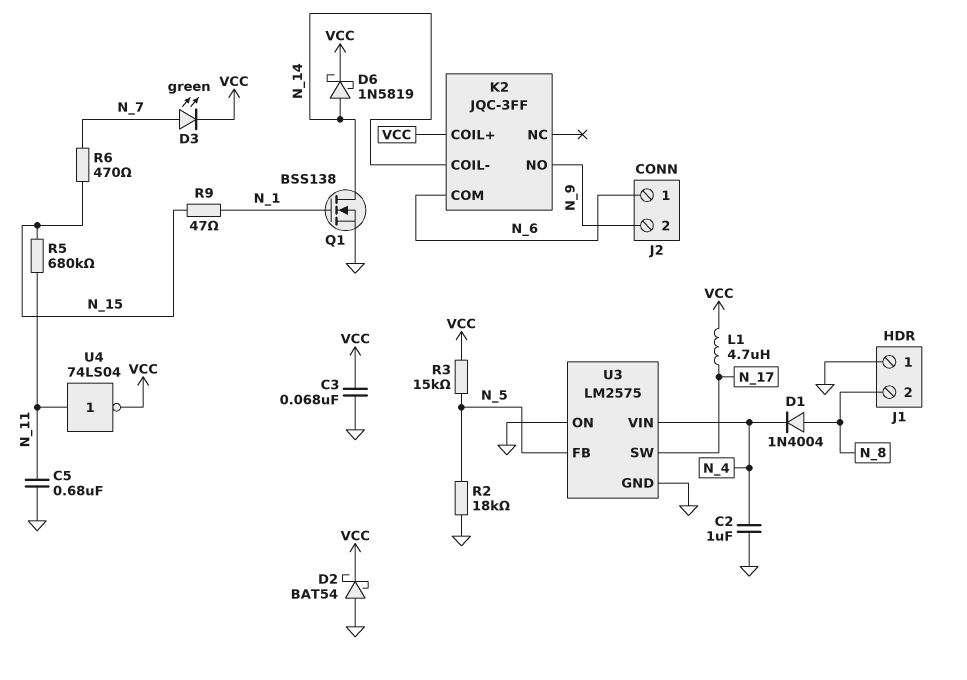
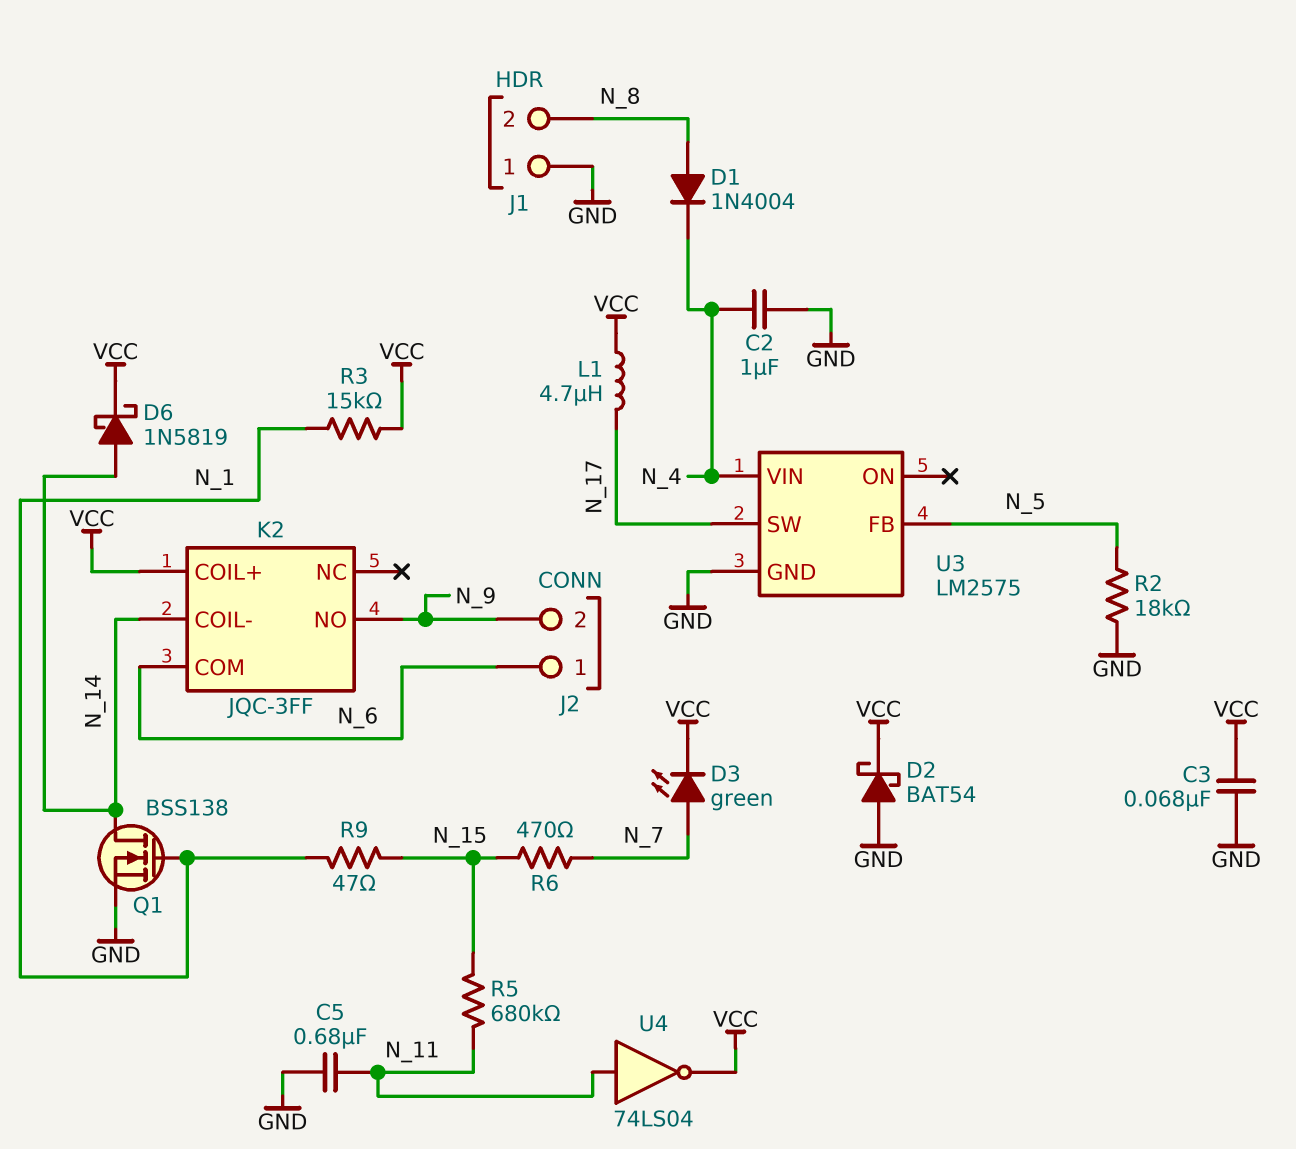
R3: 15k (N_5, VCC) -> 15k (N_1, VCC)
U3 pin ON: GND -> none

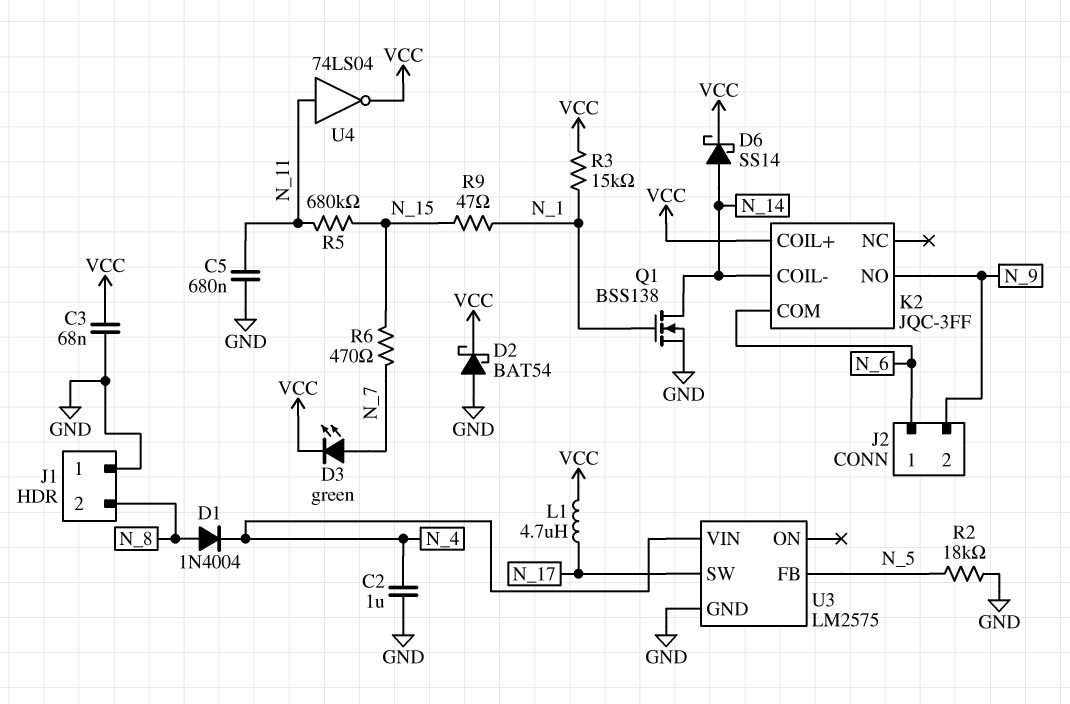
D6: schottky 1N5819 (A N_14, K VCC) -> schottky SS14 (A N_14, K VCC)

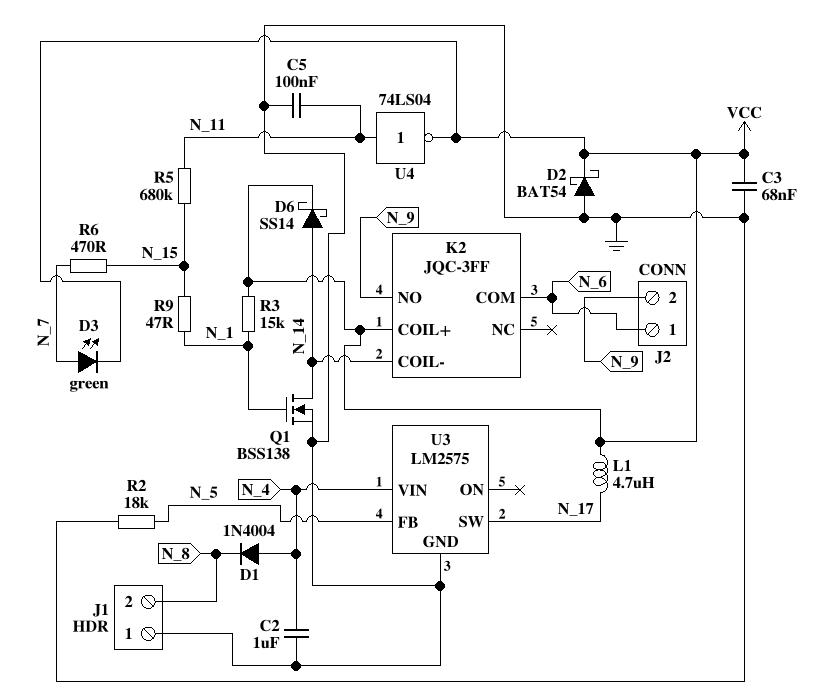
C5: 680nF (GND, N_11) -> 100nF (GND, N_11)
D1: diode 1N4004 (A N_8, K N_4) -> diode 1N4004 (A N_4, K N_8)

